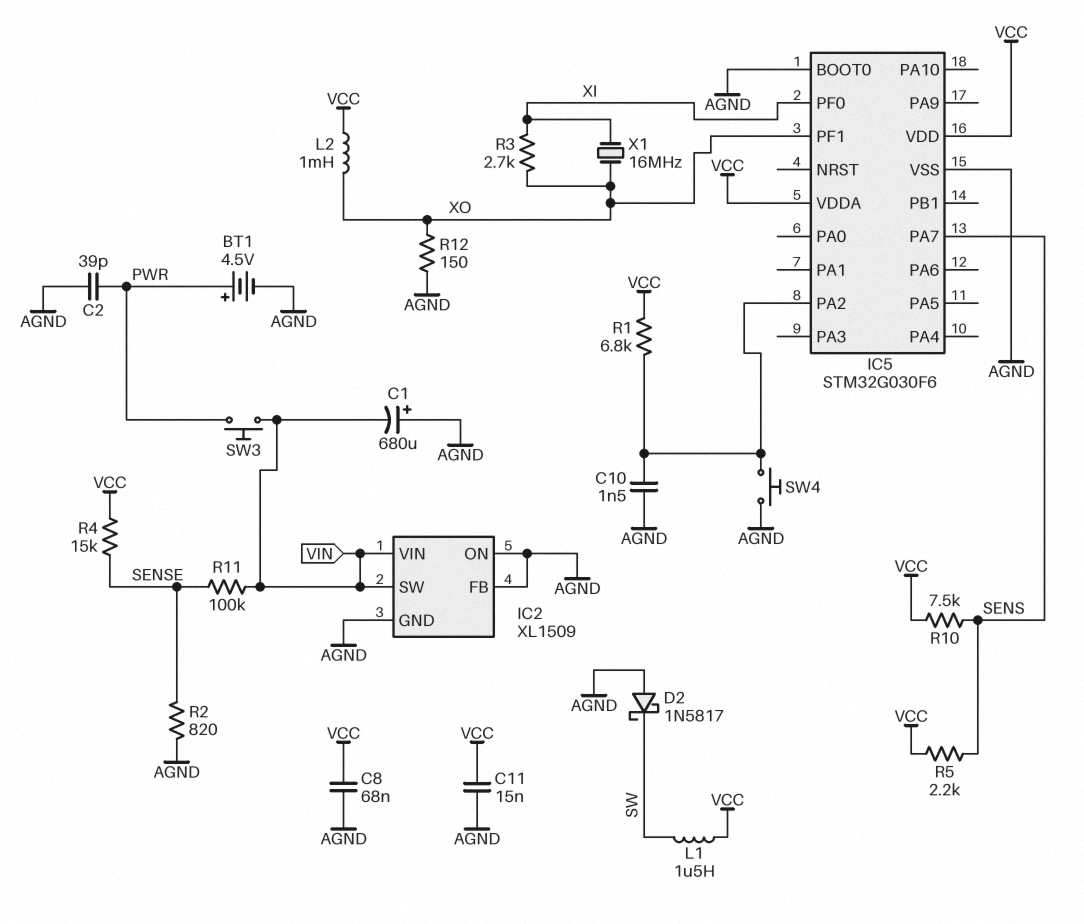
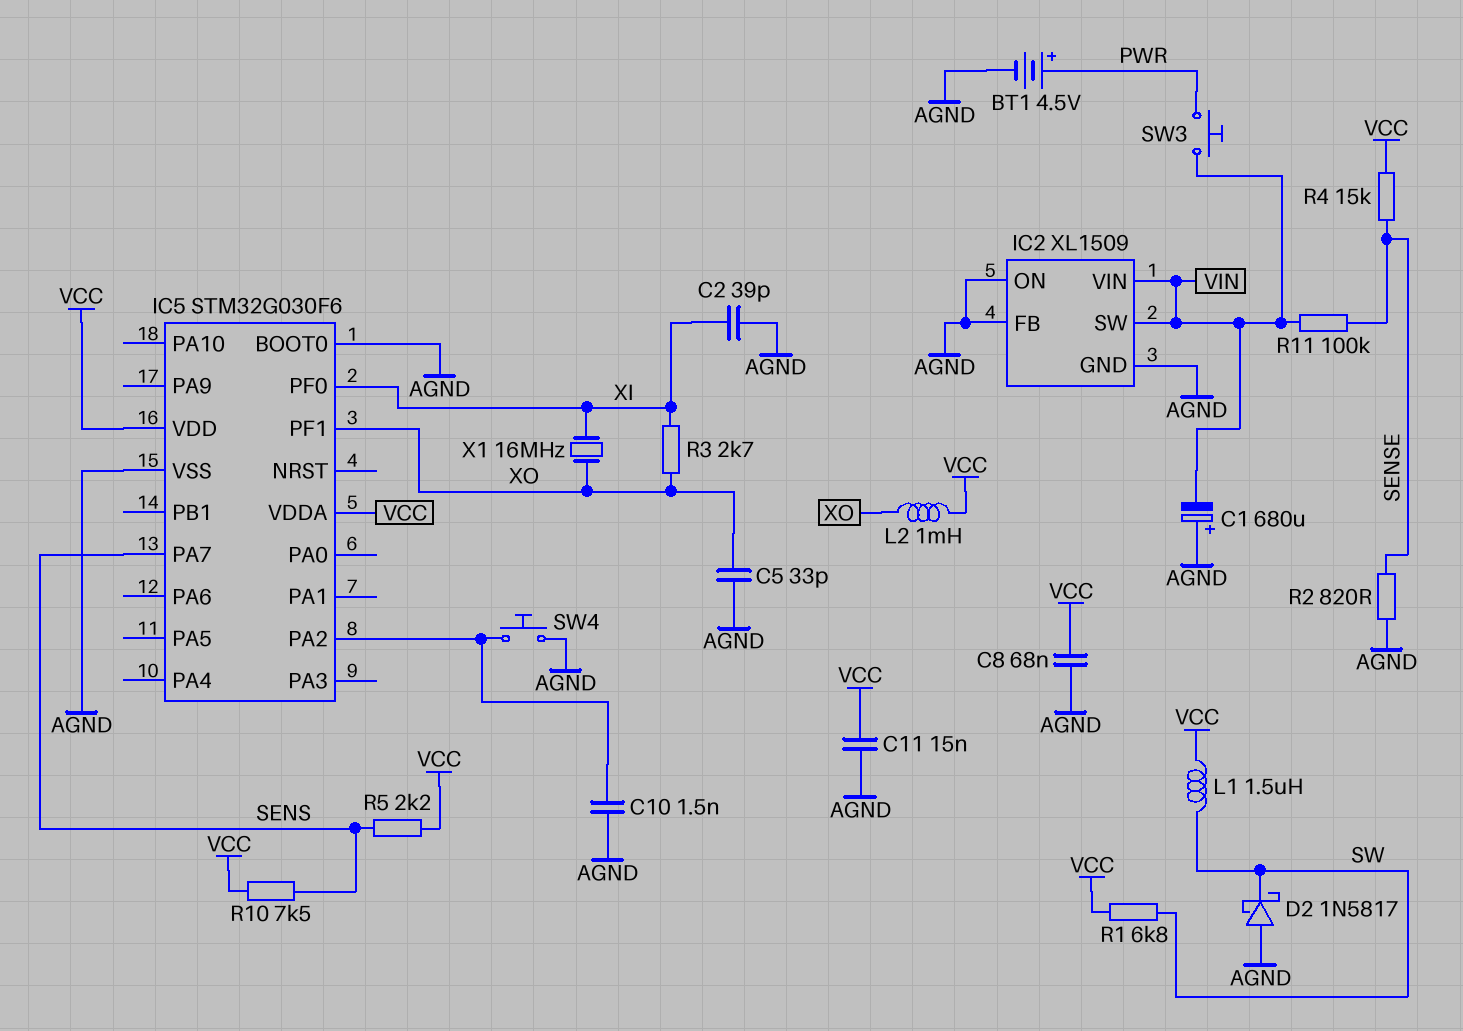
C2: 39pF (AGND, PWR) -> 39pF (AGND, XI)
C5: none -> 33pF (AGND, XO)
R1: 6.8k (IC5/PA2, VCC) -> 6.8k (SW, VCC)
R12: 150 (AGND, XO) -> none

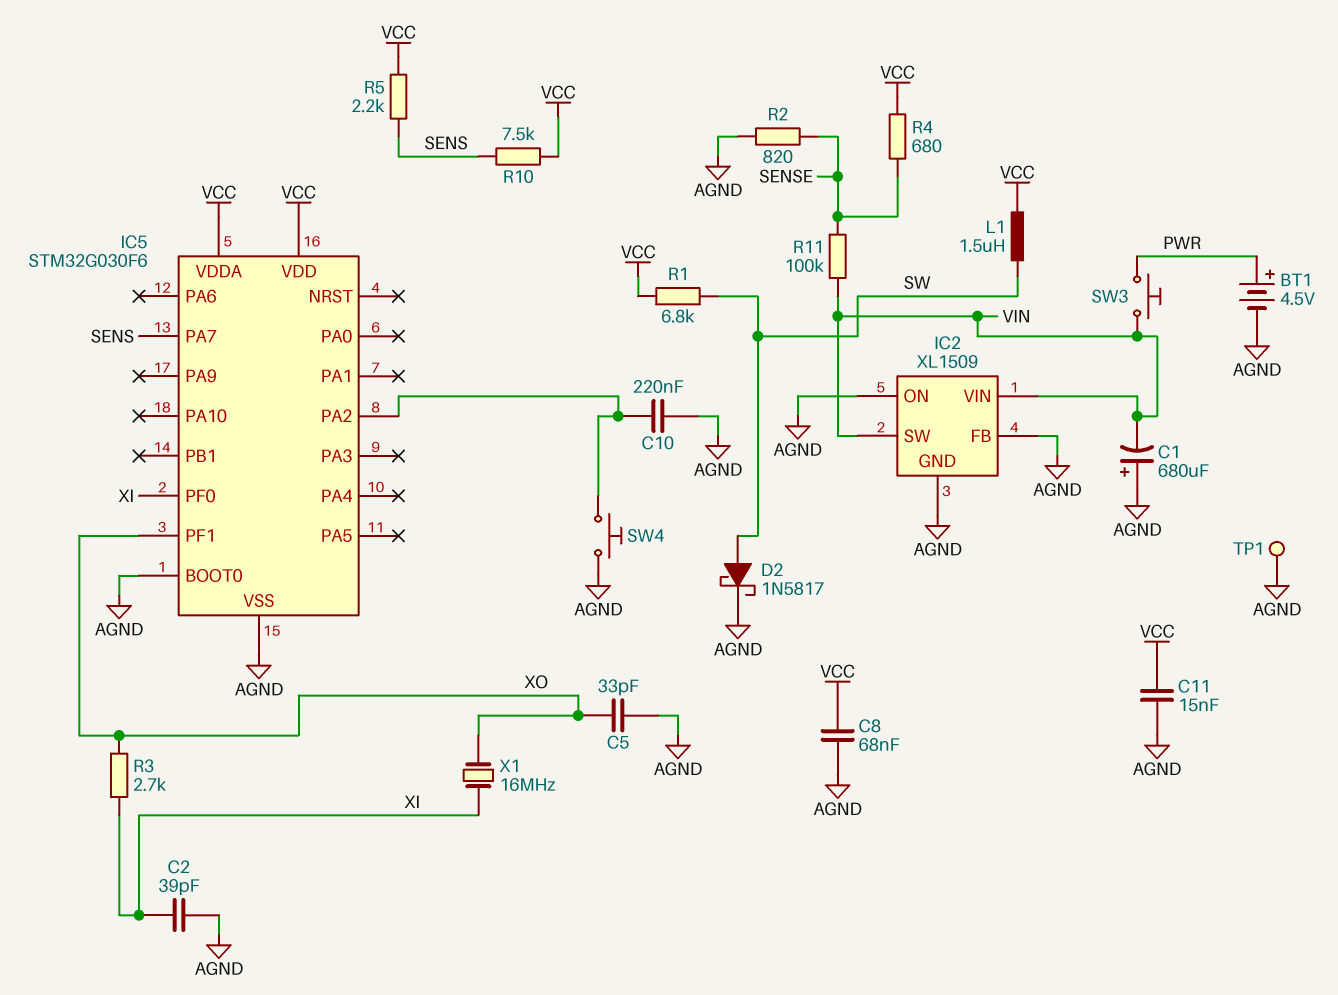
C10: 1.5nF (AGND, IC5/PA2) -> 220nF (AGND, IC5/PA2)
D2: schottky 1N5817 (A AGND, K SW) -> schottky 1N5817 (A SW, K AGND)
L2: 1mH (VCC, XO) -> none
R4: 15k (SENSE, VCC) -> 680 (SENSE, VCC)
TP1: none -> test point (AGND)

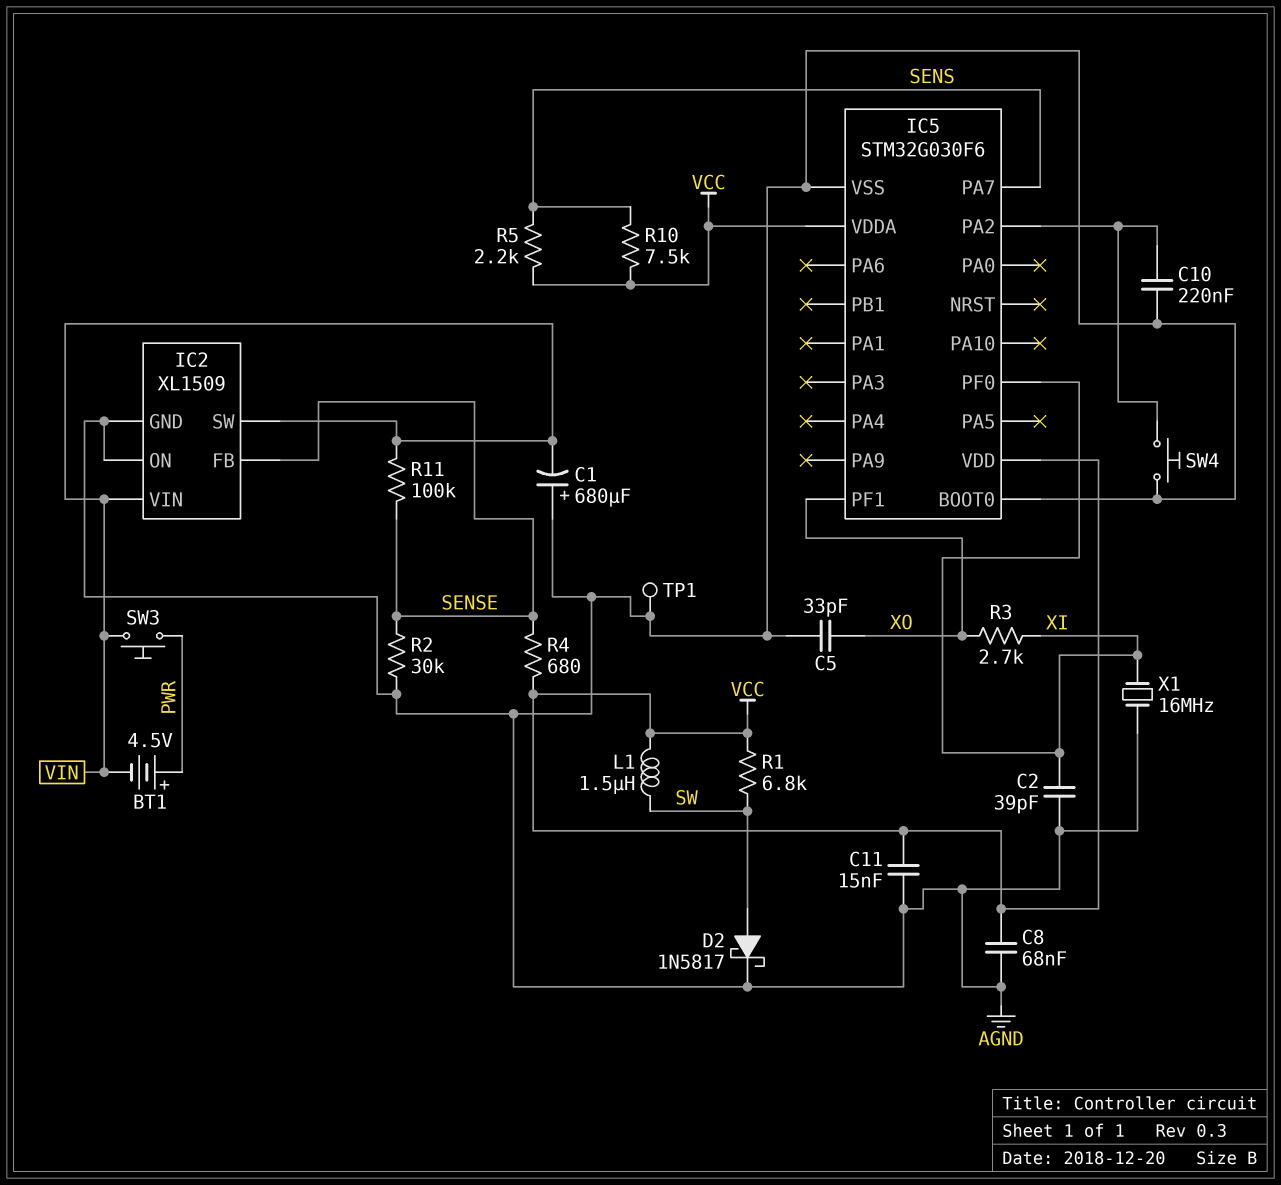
BT1: 4.5V (plus PWR, minus AGND) -> 4.5V (plus PWR, minus VIN)
IC2 pin FB: AGND -> SENSE
R2: 820 (AGND, SENSE) -> 30k (AGND, SENSE)
X1: 16MHz (XI, XO) -> 16MHz (AGND, XI)

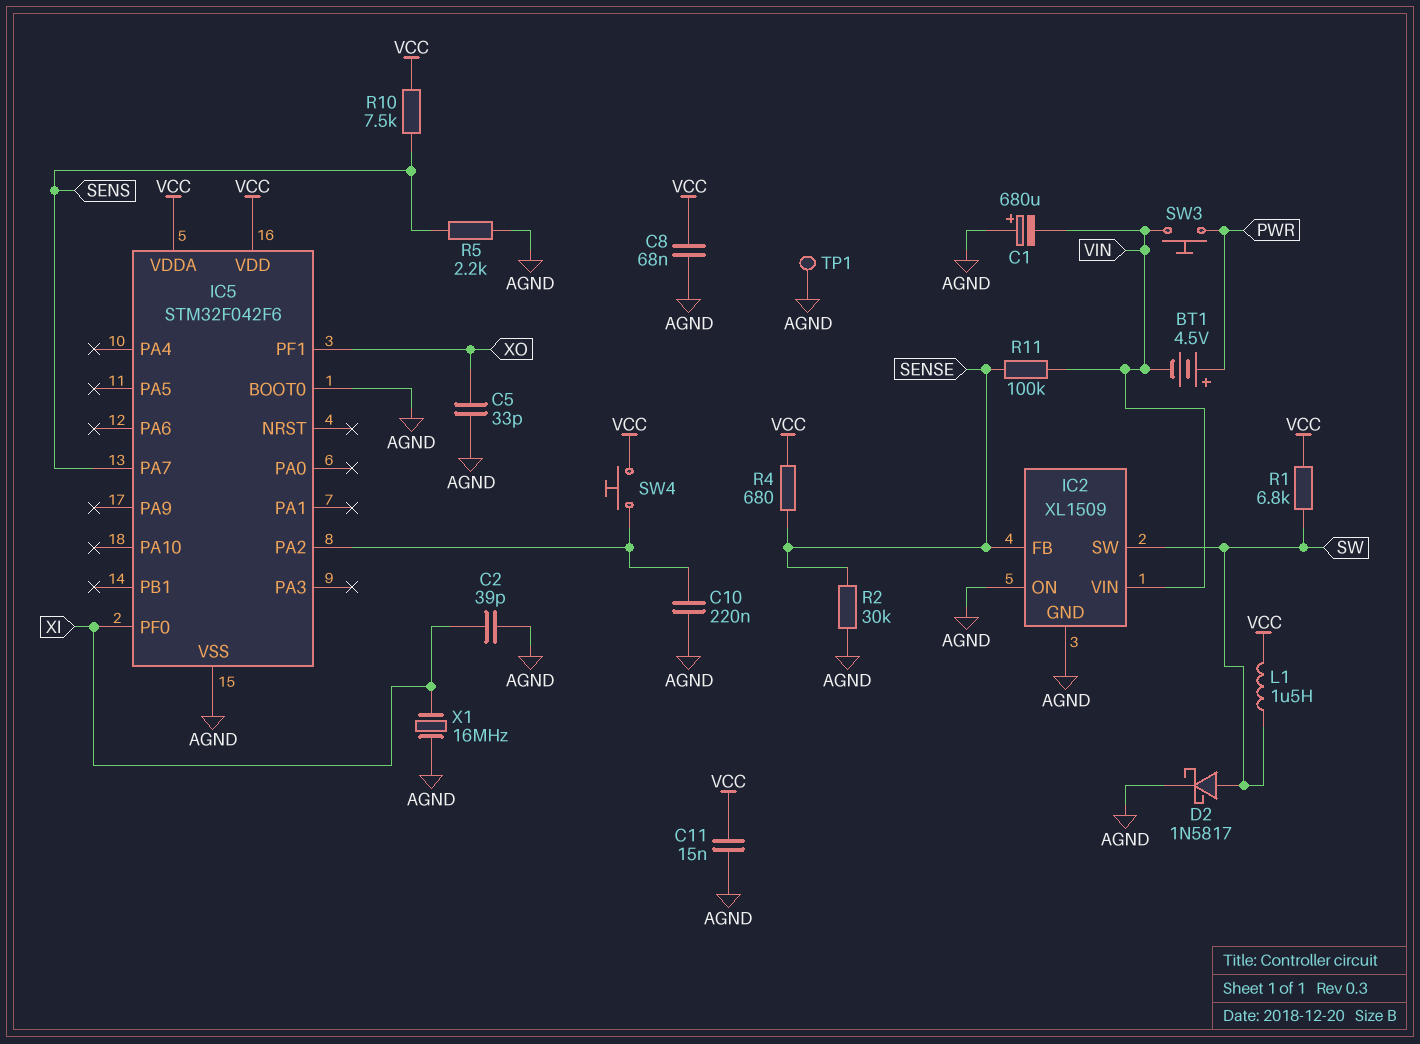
IC2 pin SW: VIN -> SW
IC5: STM32G030F6 -> STM32F042F6
R3: 2.7k (XI, XO) -> none
R5: 2.2k (SENS, VCC) -> 2.2k (AGND, SENS)
SW4: button (AGND, IC5/PA2) -> button (IC5/PA2, VCC)

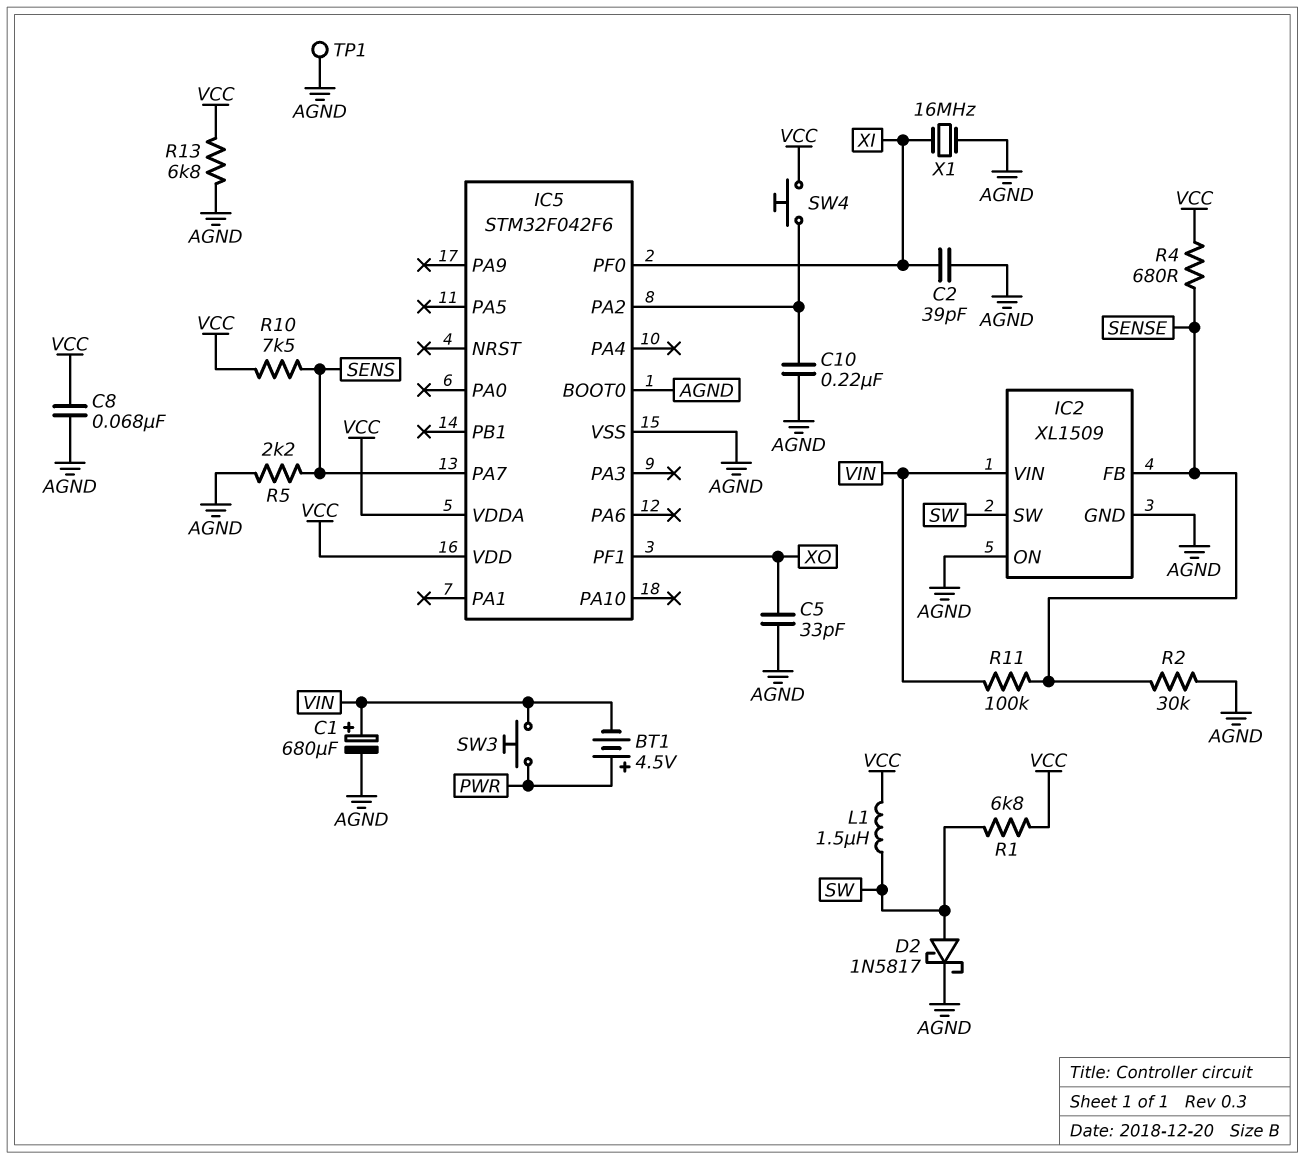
C1: 680uF (plus AGND, minus VIN) -> 680uF (plus VIN, minus AGND)
C11: 15nF (AGND, VCC) -> none
R13: none -> 6.8k (AGND, VCC)

